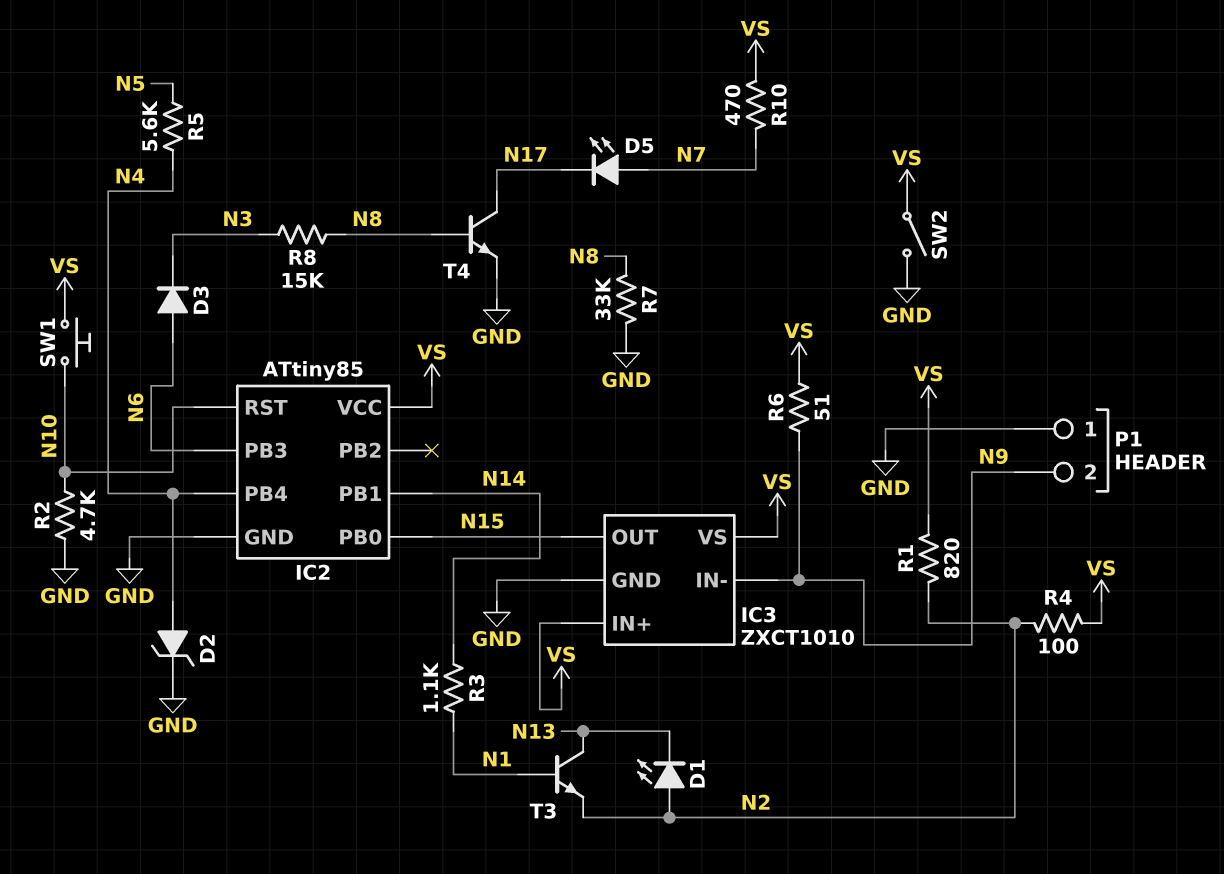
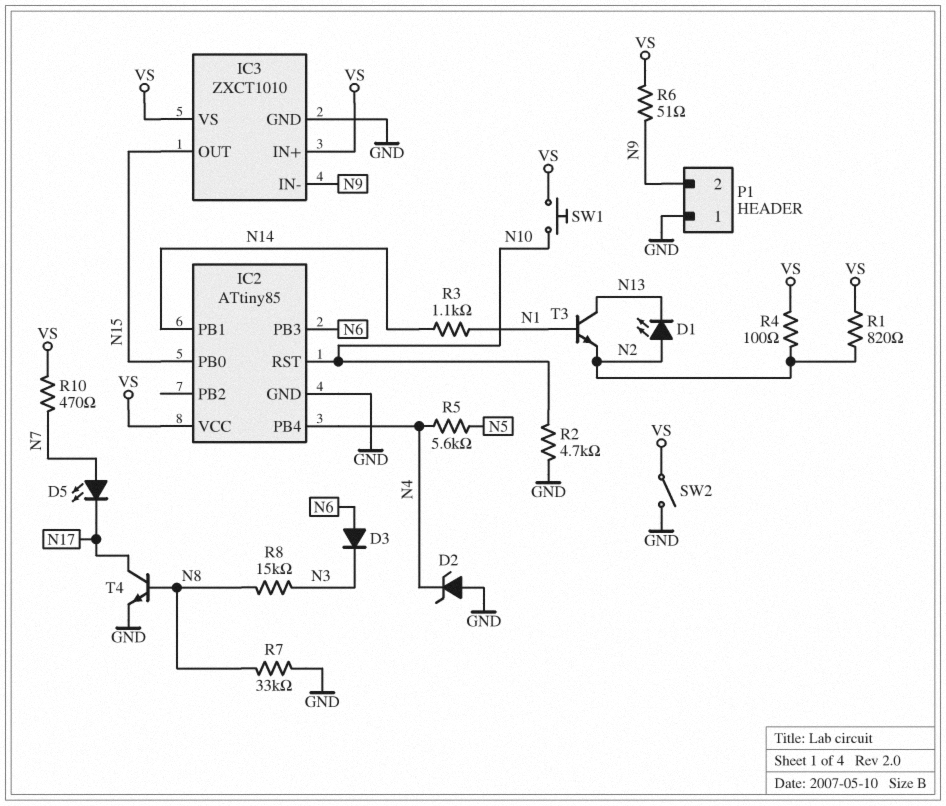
D2: zener (A N4, K GND) -> zener (A GND, K N4)

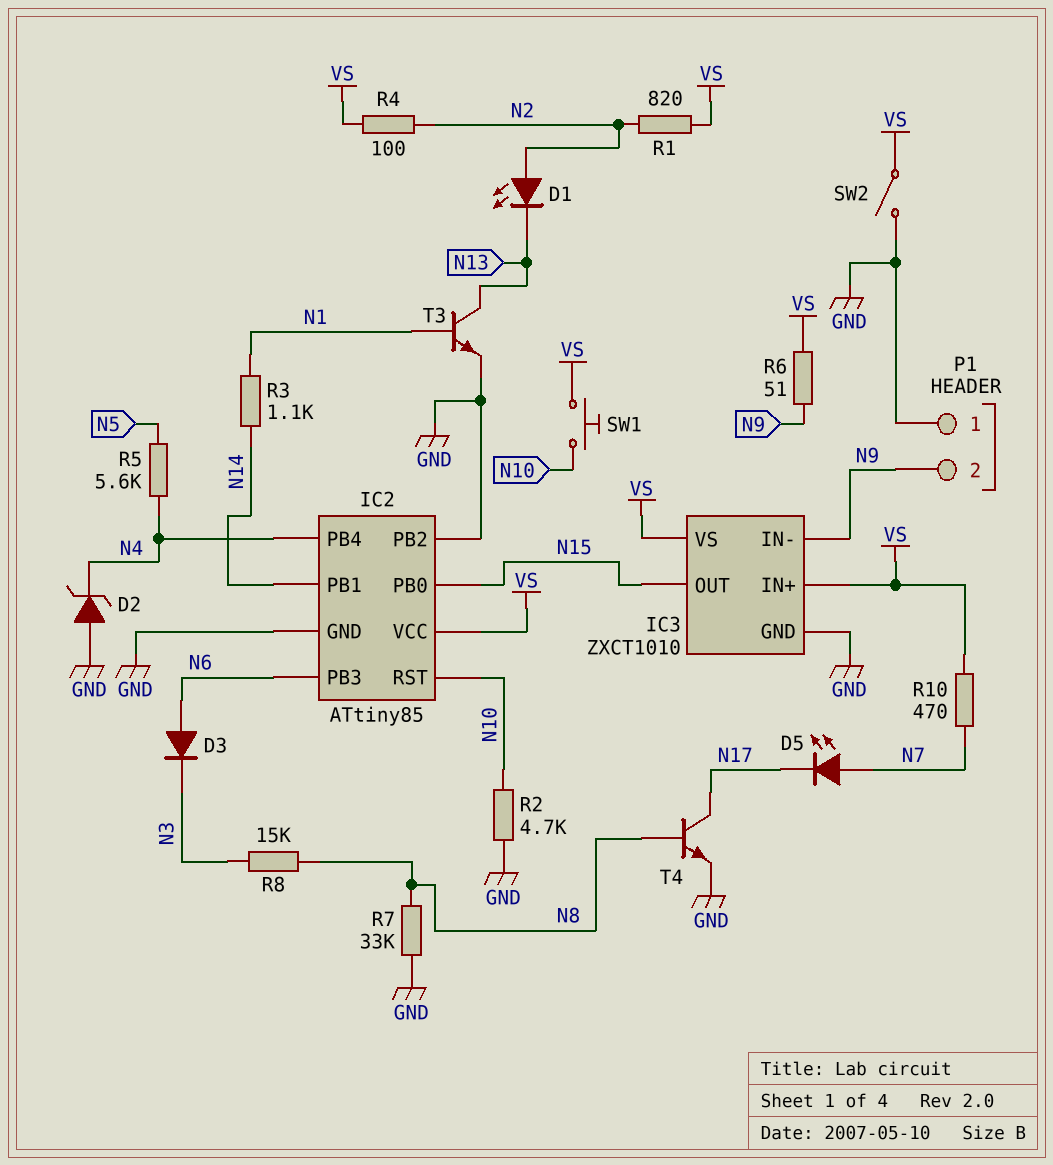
IC2 pin PB2: none -> GND
T3: NPN (B N1, C N13, E N2) -> NPN (B N1, C N13, E GND)

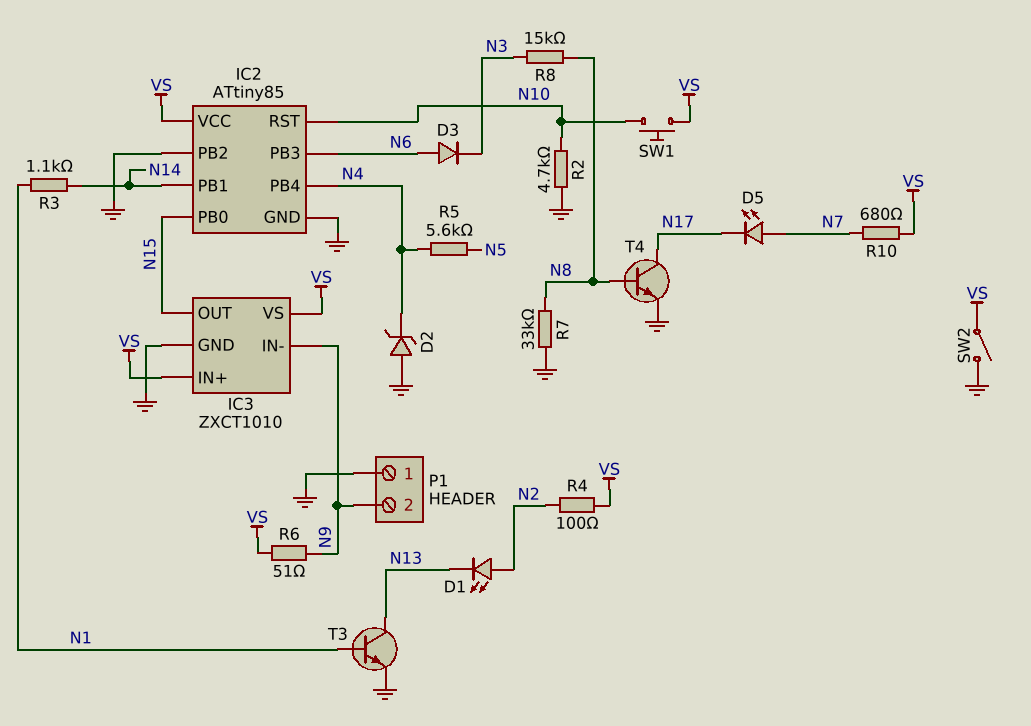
R1: 820 (N2, VS) -> none
R10: 470 (N7, VS) -> 680 (N7, VS)

